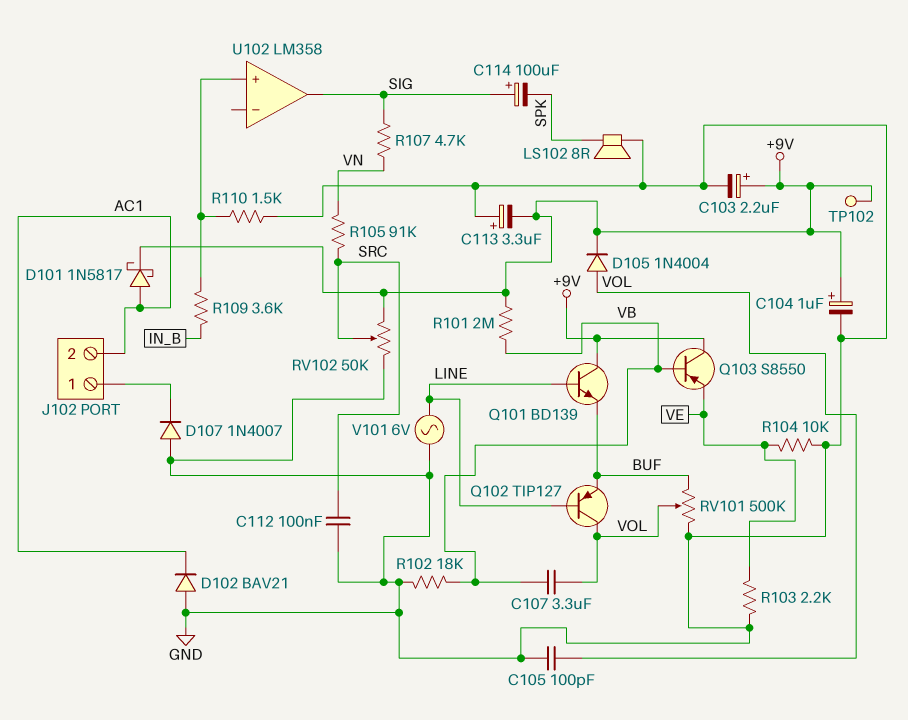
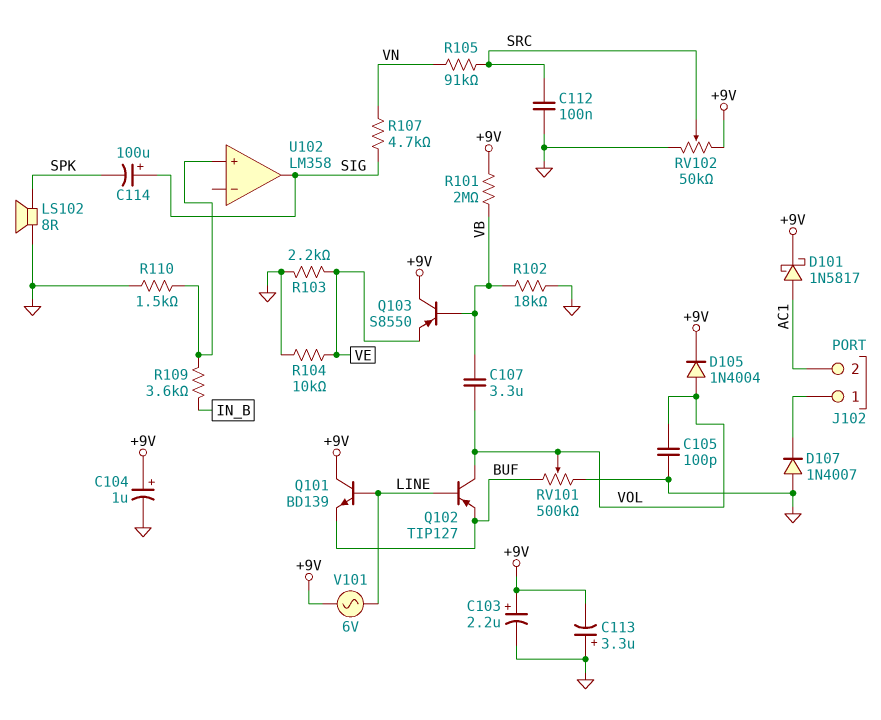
D102: diode BAV21 (A GND, K AC1) -> none
TP102: test point (+9V) -> none
V101: AC 6V (GND, LINE) -> AC 6V (+9V, LINE)

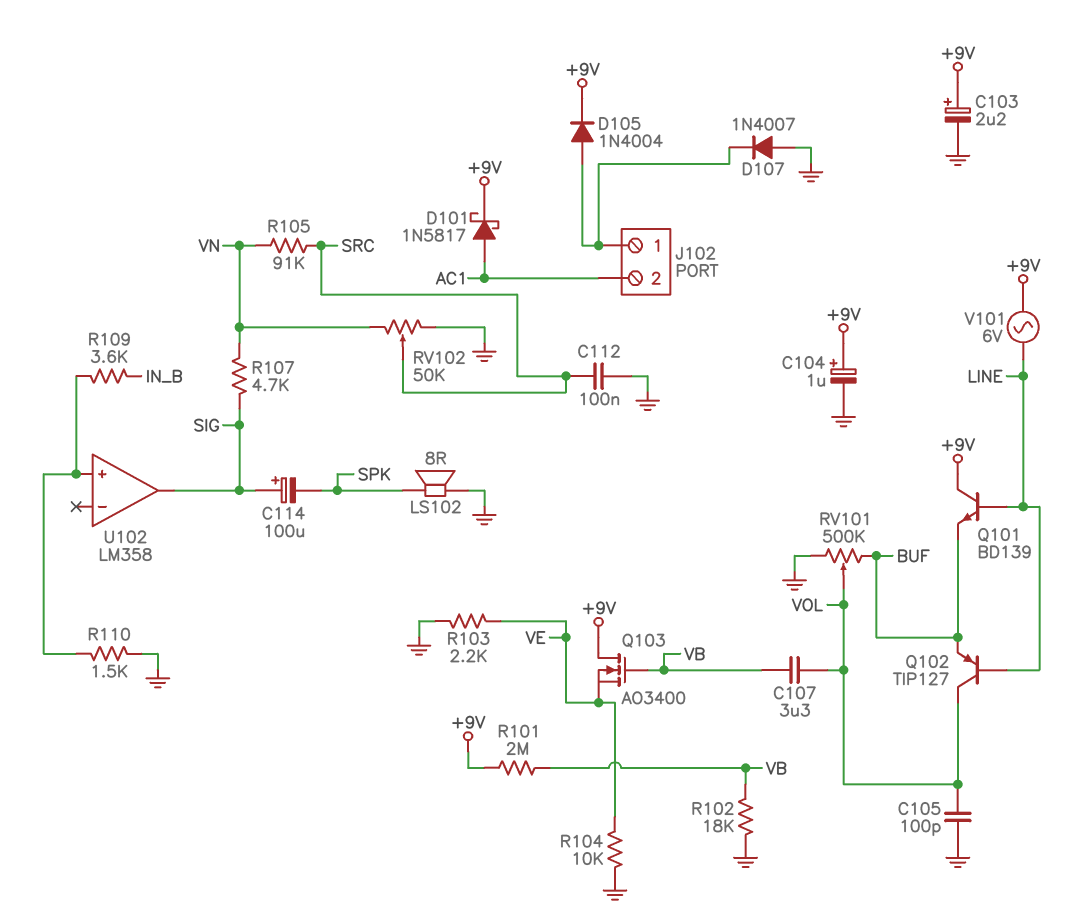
C113: 3.3uF (plus GND, minus +9V) -> none
D105: diode 1N4004 (A VOL, K +9V) -> diode 1N4004 (A J102/1, K +9V)
Q103: PNP S8550 (B VB, C +9V, E VE) -> NMOS AO3400 (G VB, D +9V, S VE)
RV102: 50k (+9V, GND, wiper SRC) -> 50k (GND, VN, wiper SRC)

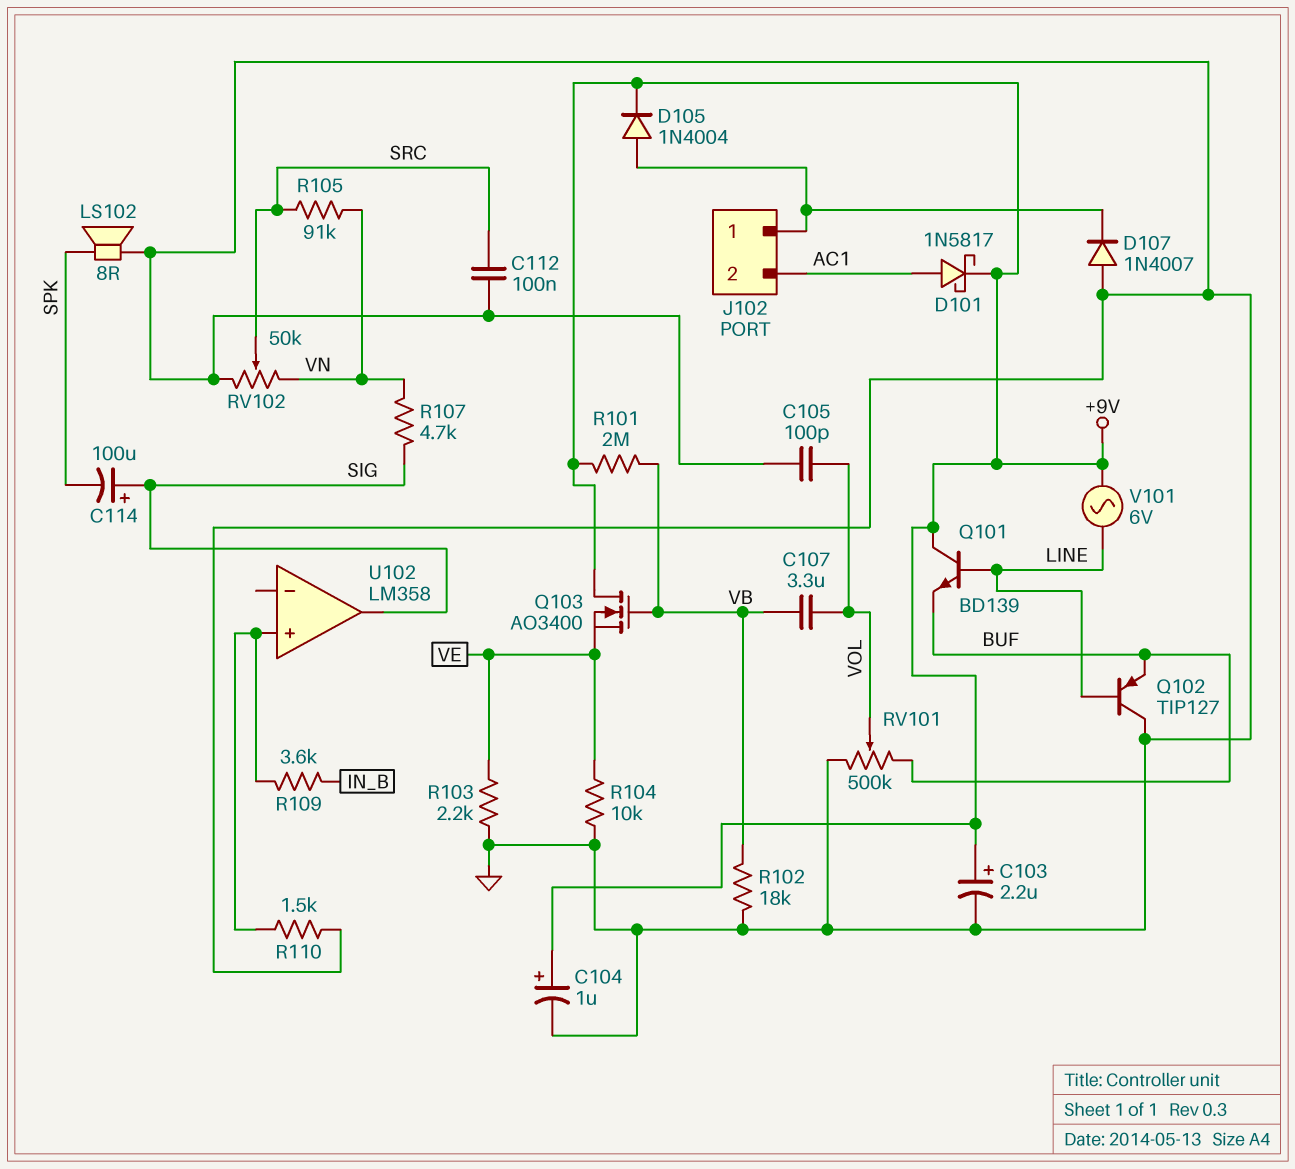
Q102: PNP TIP127 (B LINE, C VOL, E BUF) -> PNP TIP127 (B LINE, C GND, E BUF)

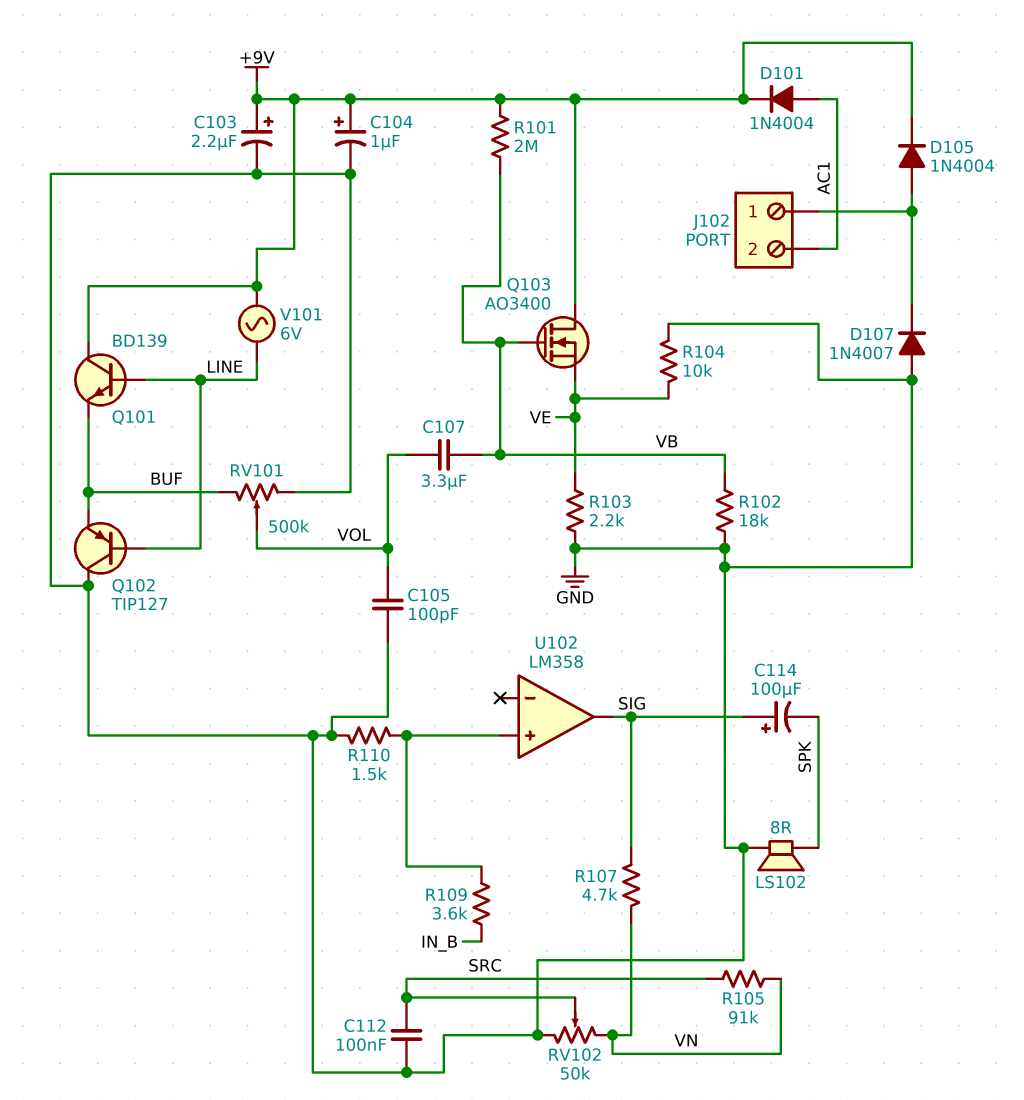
D101: schottky 1N5817 (A AC1, K +9V) -> diode 1N4004 (A AC1, K +9V)

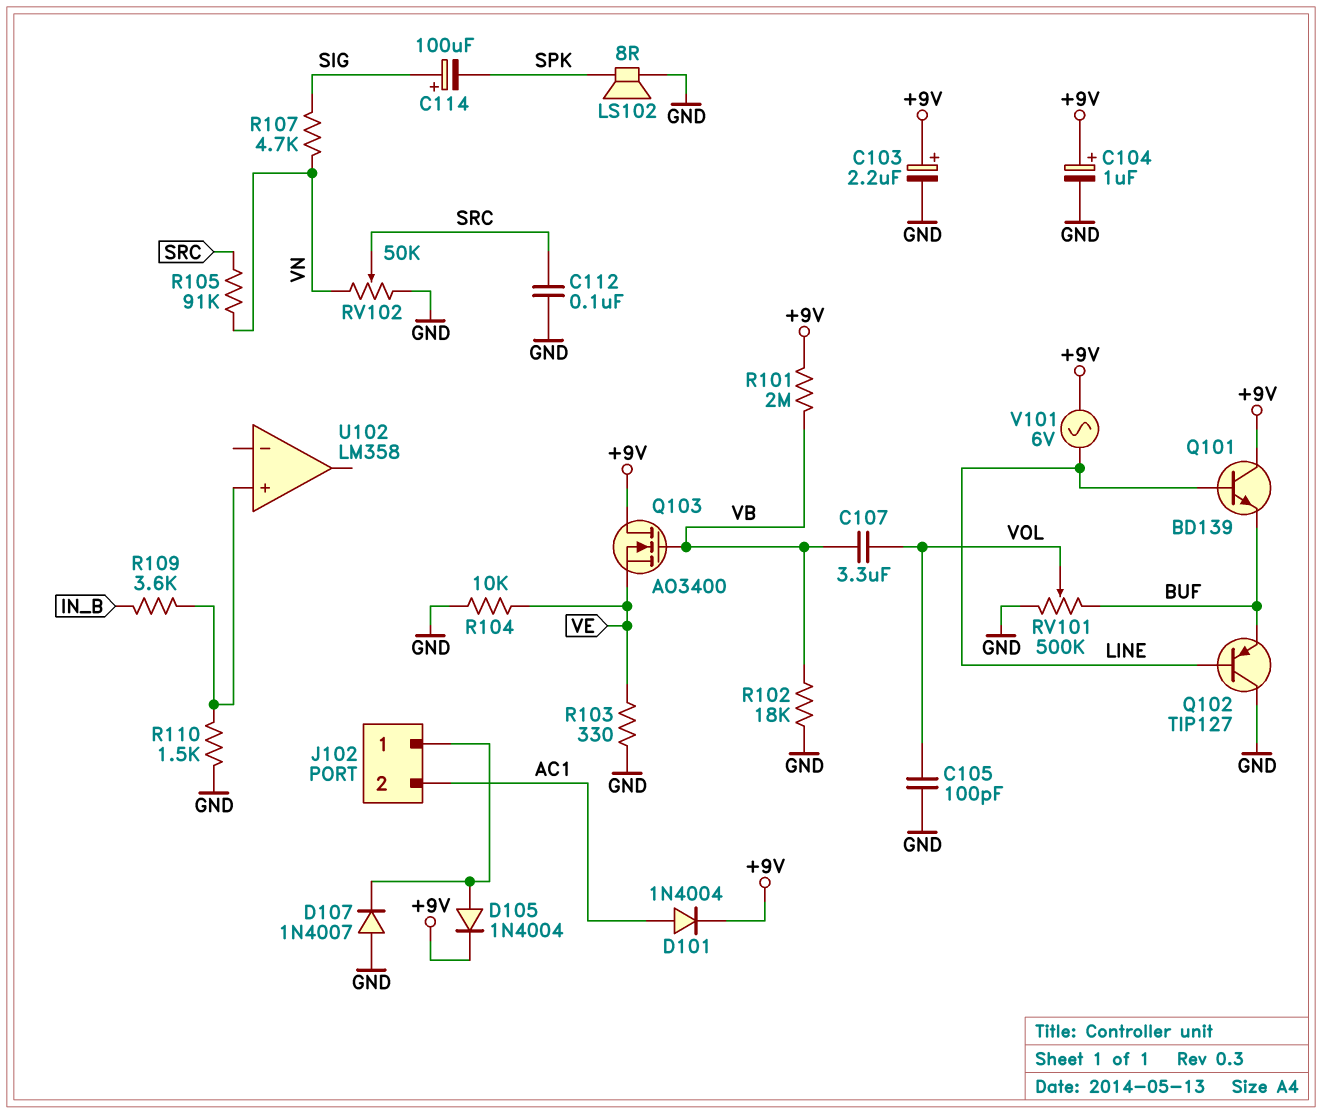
R103: 2.2k (GND, VE) -> 330 (GND, VE)
U102 pin out: SIG -> none

